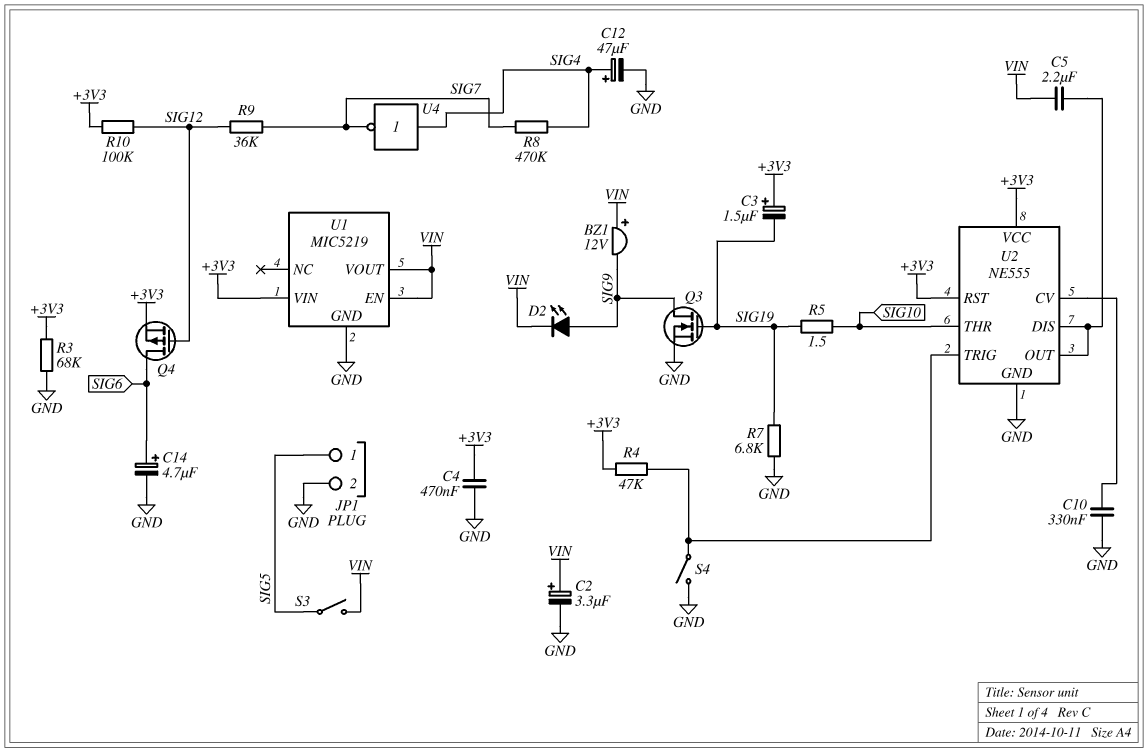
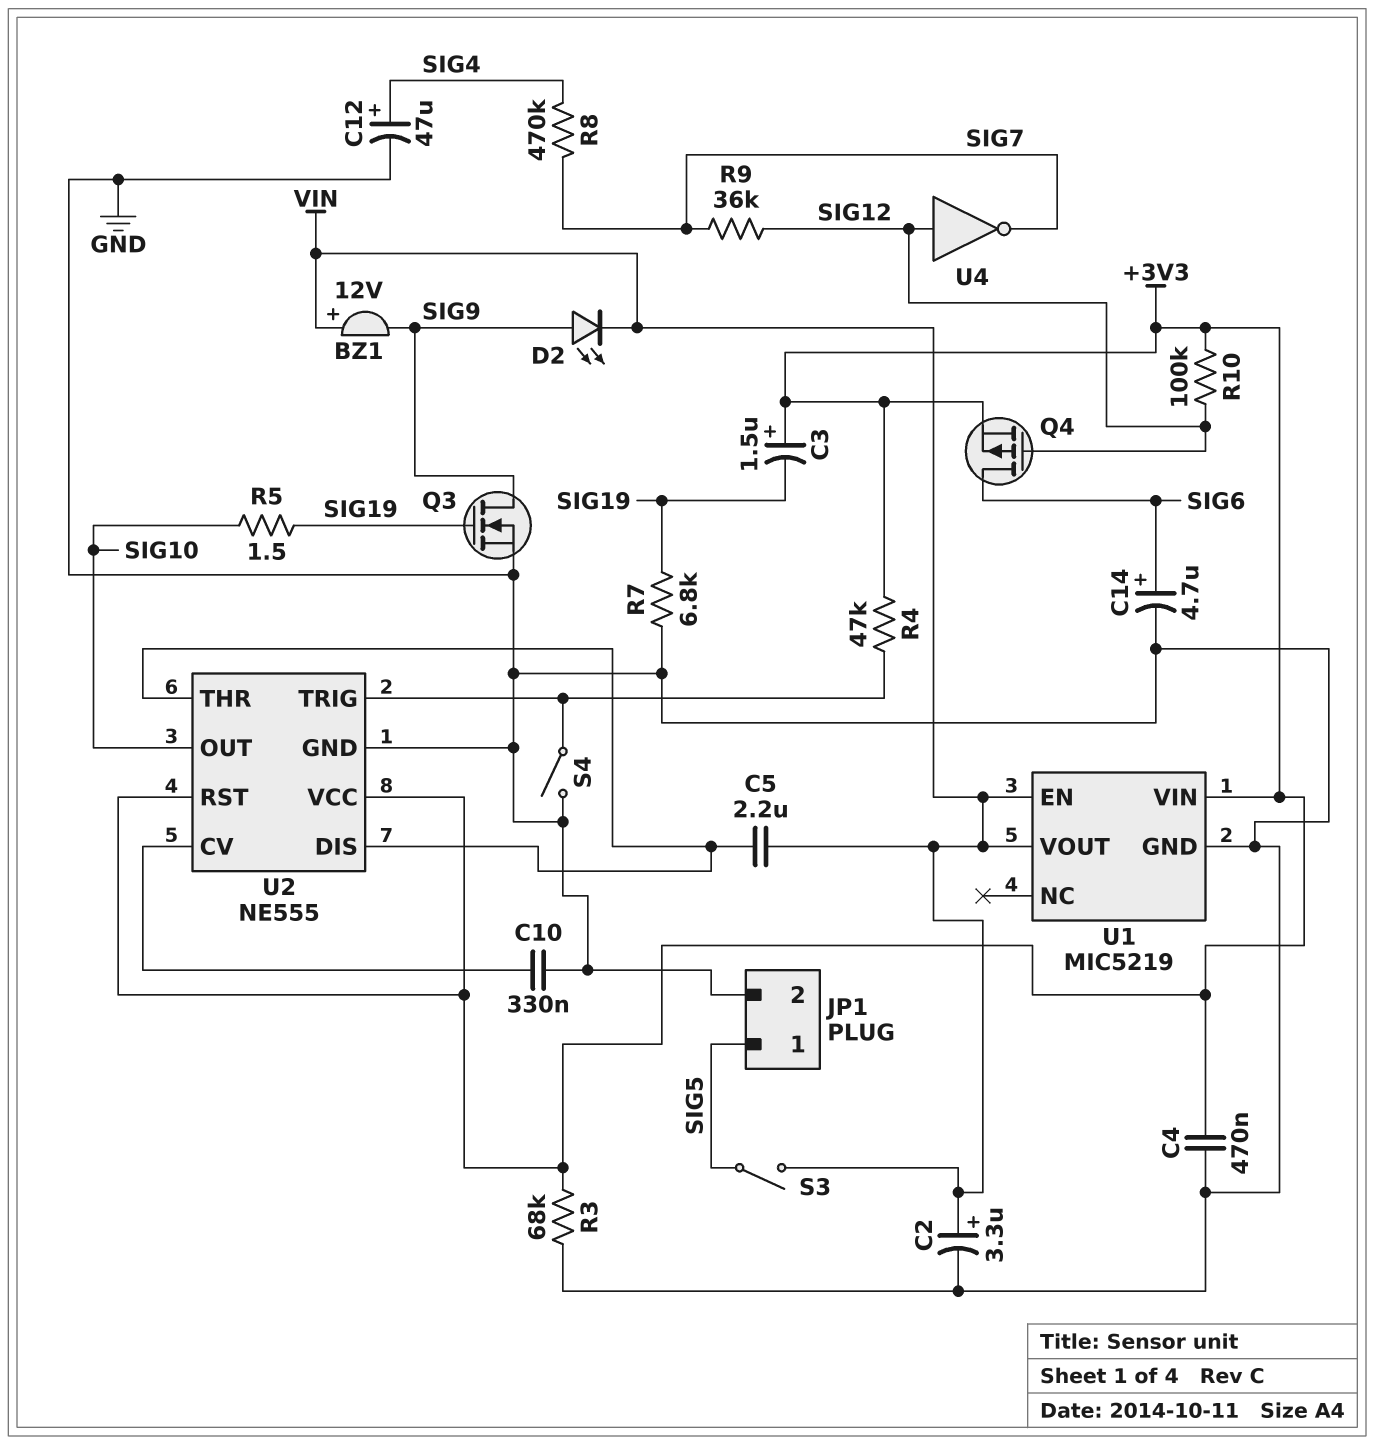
U2 pin OUT: U2/DIS -> SIG10
U2 pin THR: SIG10 -> U2/DIS
U4: NOT (in SIG4, out SIG7) -> NOT (in SIG12, out SIG7)

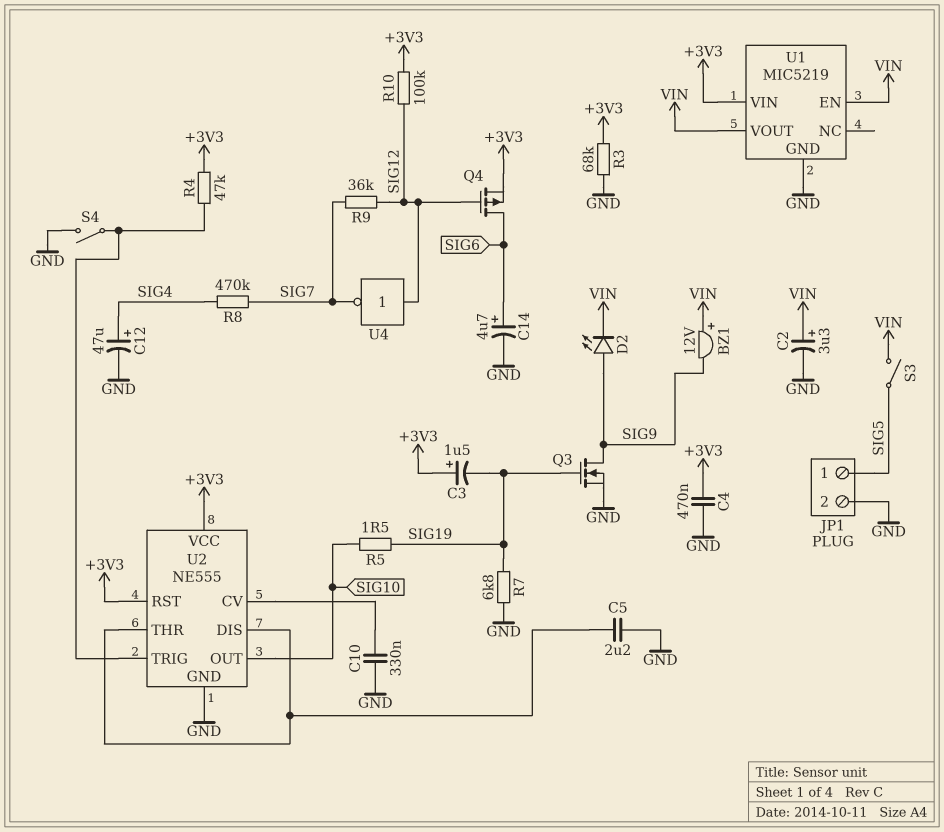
C5: 2.2uF (U2/DIS, VIN) -> 2.2uF (GND, U2/DIS)

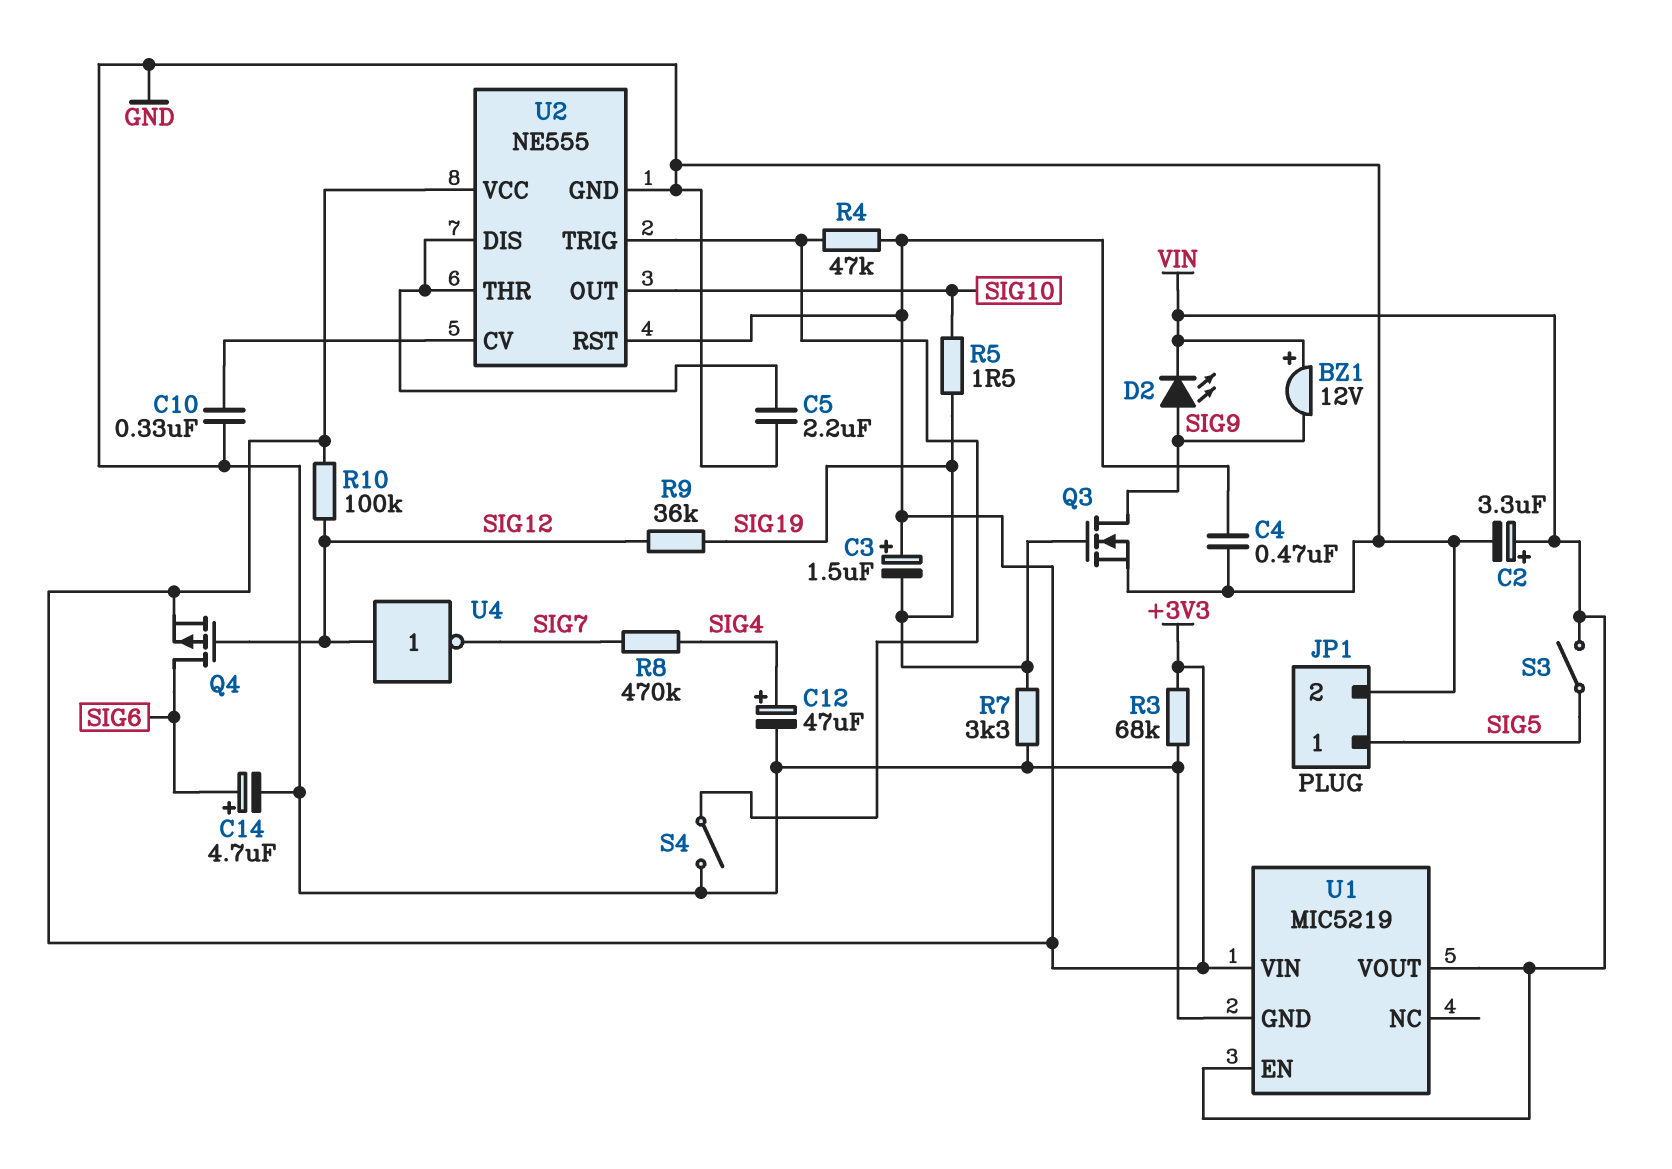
R7: 6.8k (GND, SIG19) -> 3.3k (GND, SIG19)
R9: 36k (SIG7, SIG12) -> 36k (SIG12, SIG19)

